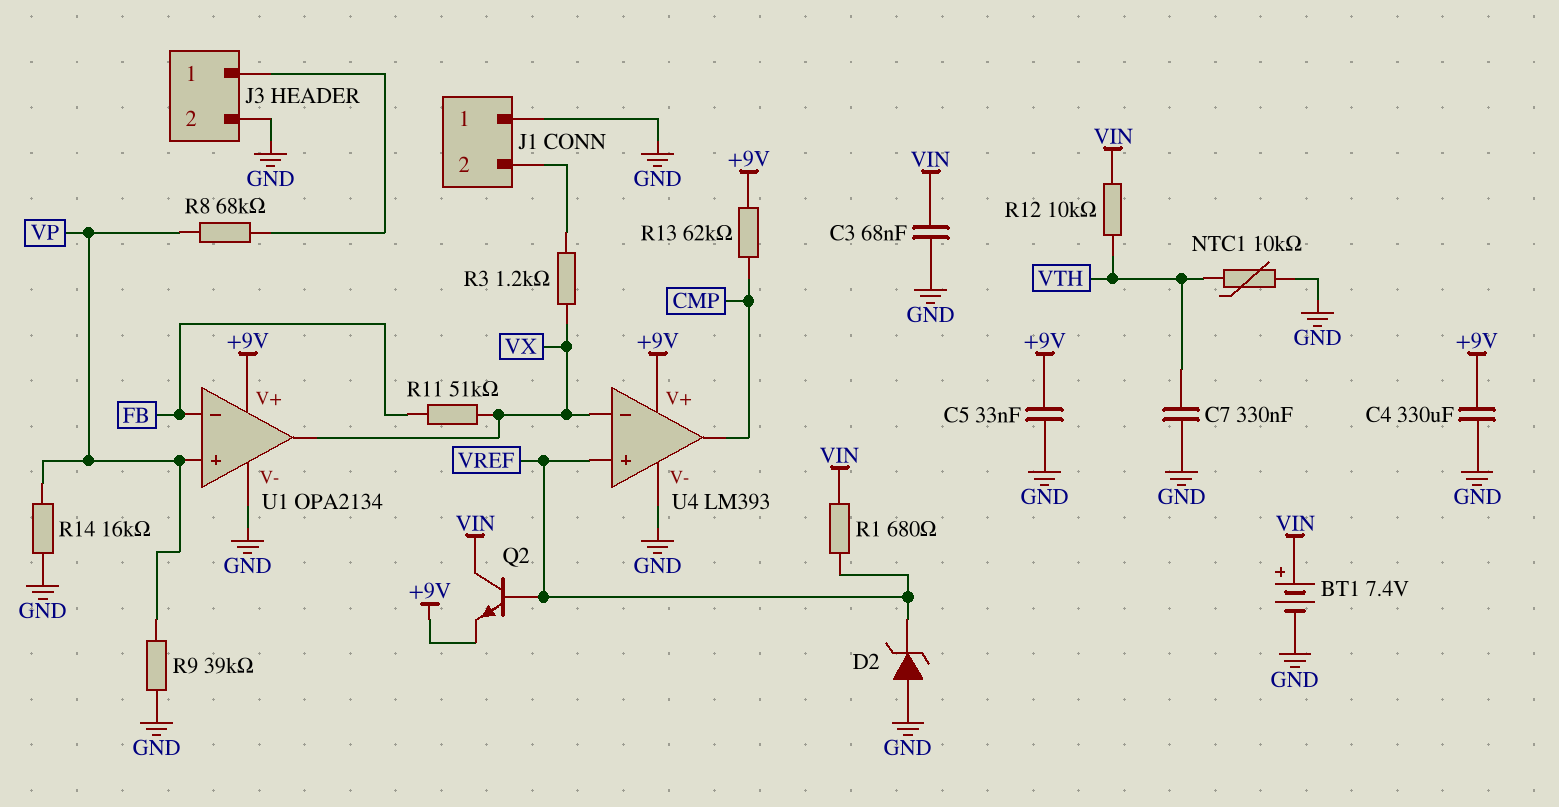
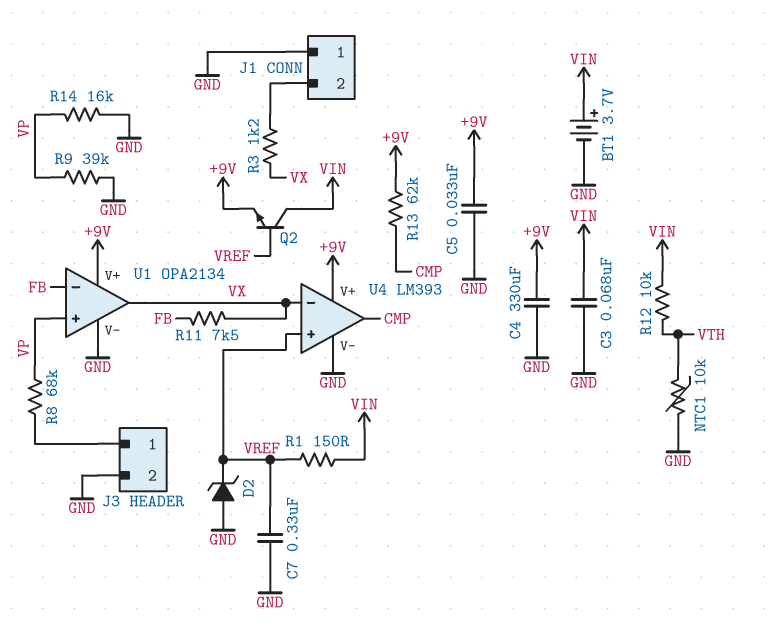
BT1: 7.4V (plus VIN, minus GND) -> 3.7V (plus VIN, minus GND)
C7: 330nF (GND, VTH) -> 330nF (GND, VREF)
R1: 680 (VIN, VREF) -> 150 (VIN, VREF)
R11: 51k (FB, VX) -> 7.5k (FB, VX)

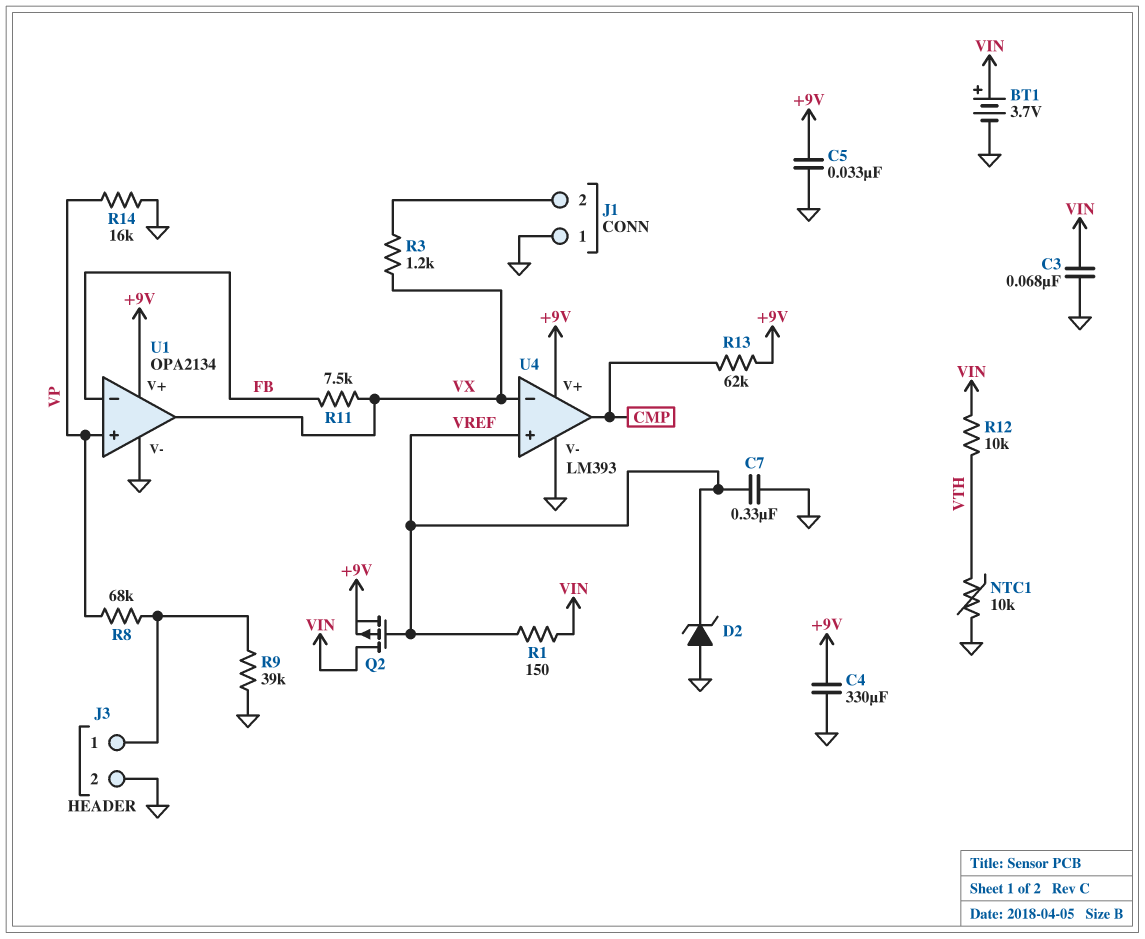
Q2: NPN (B VREF, C VIN, E +9V) -> PMOS (G VREF, D VIN, S +9V)
R9: 39k (GND, VP) -> 39k (GND, J3/1)

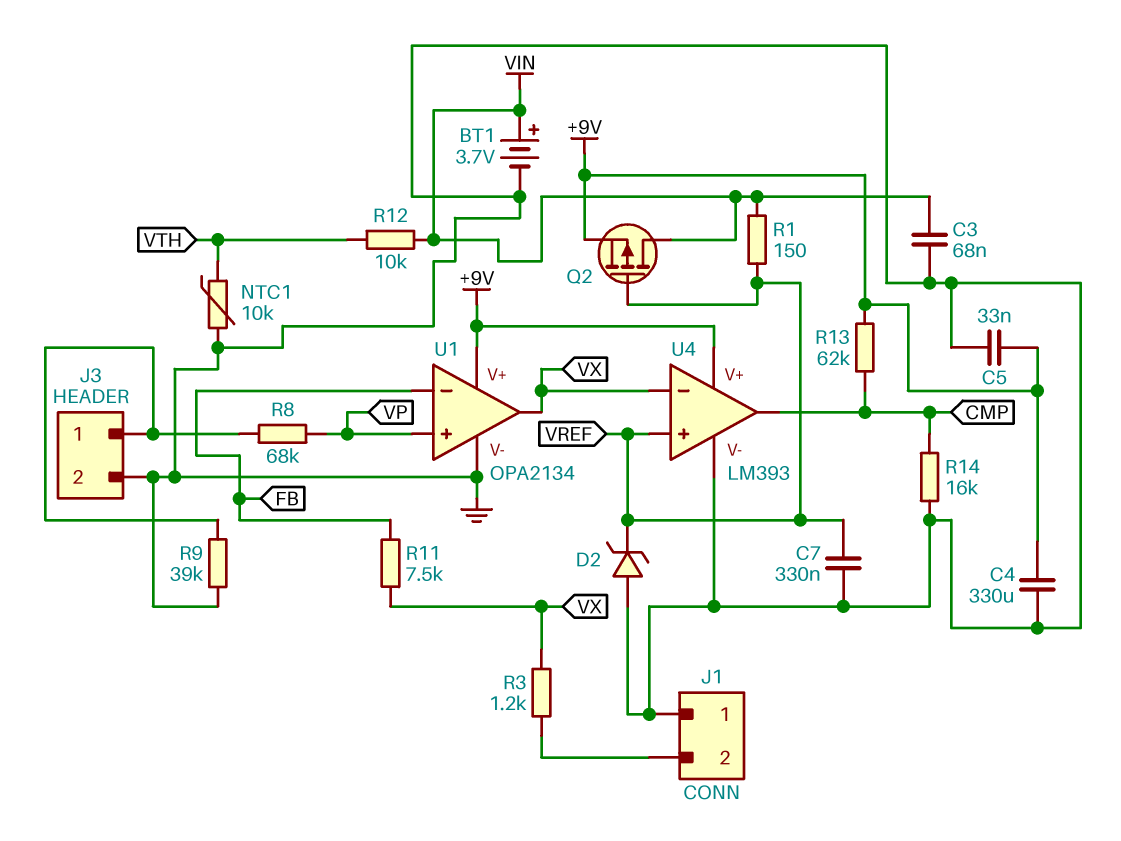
R14: 16k (GND, VP) -> 16k (CMP, GND)

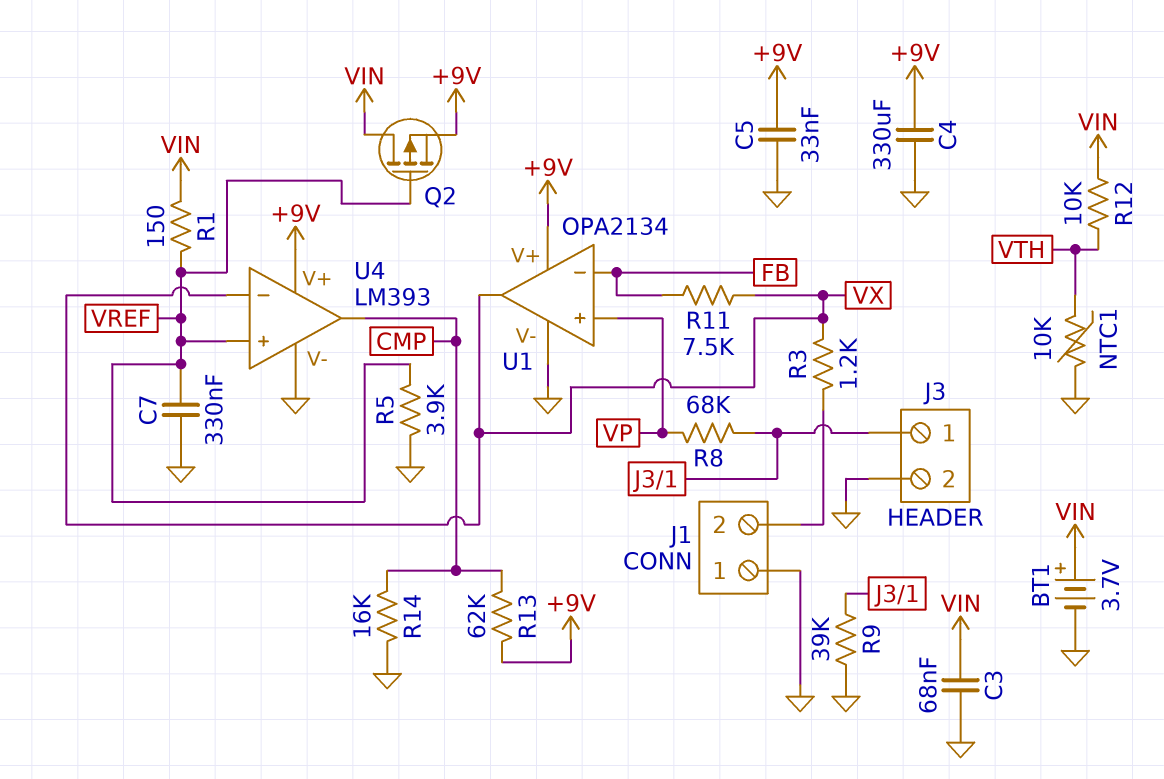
D2: zener (A GND, K VREF) -> none
R5: none -> 3.9k (GND, VREF)

